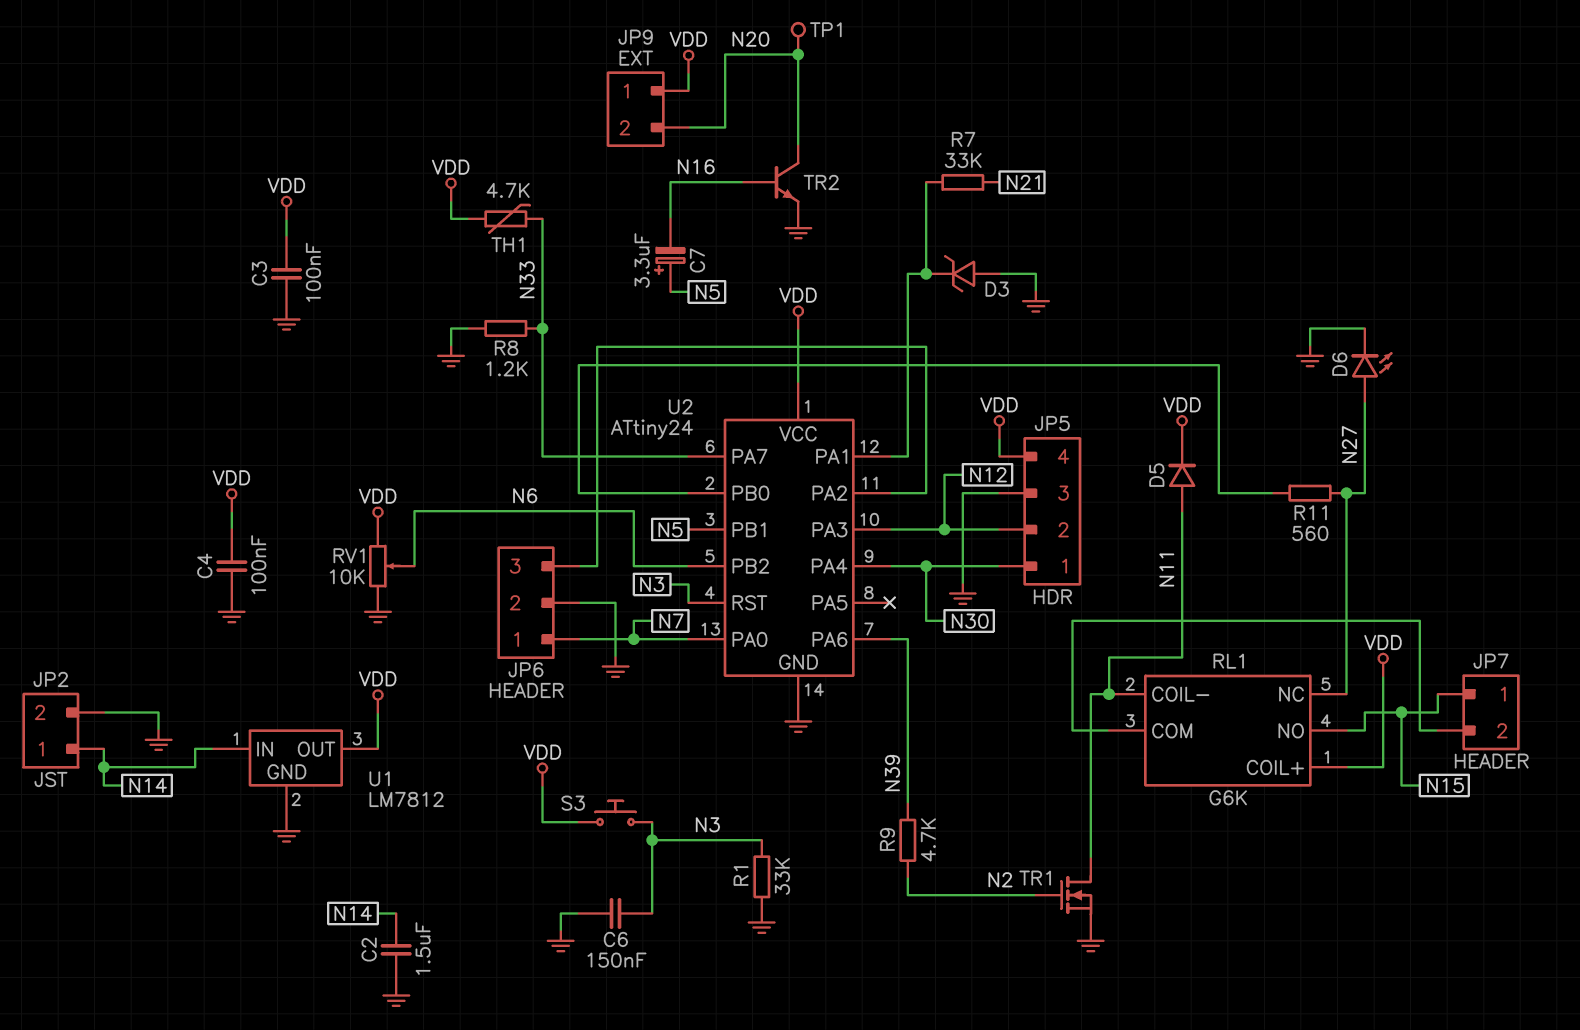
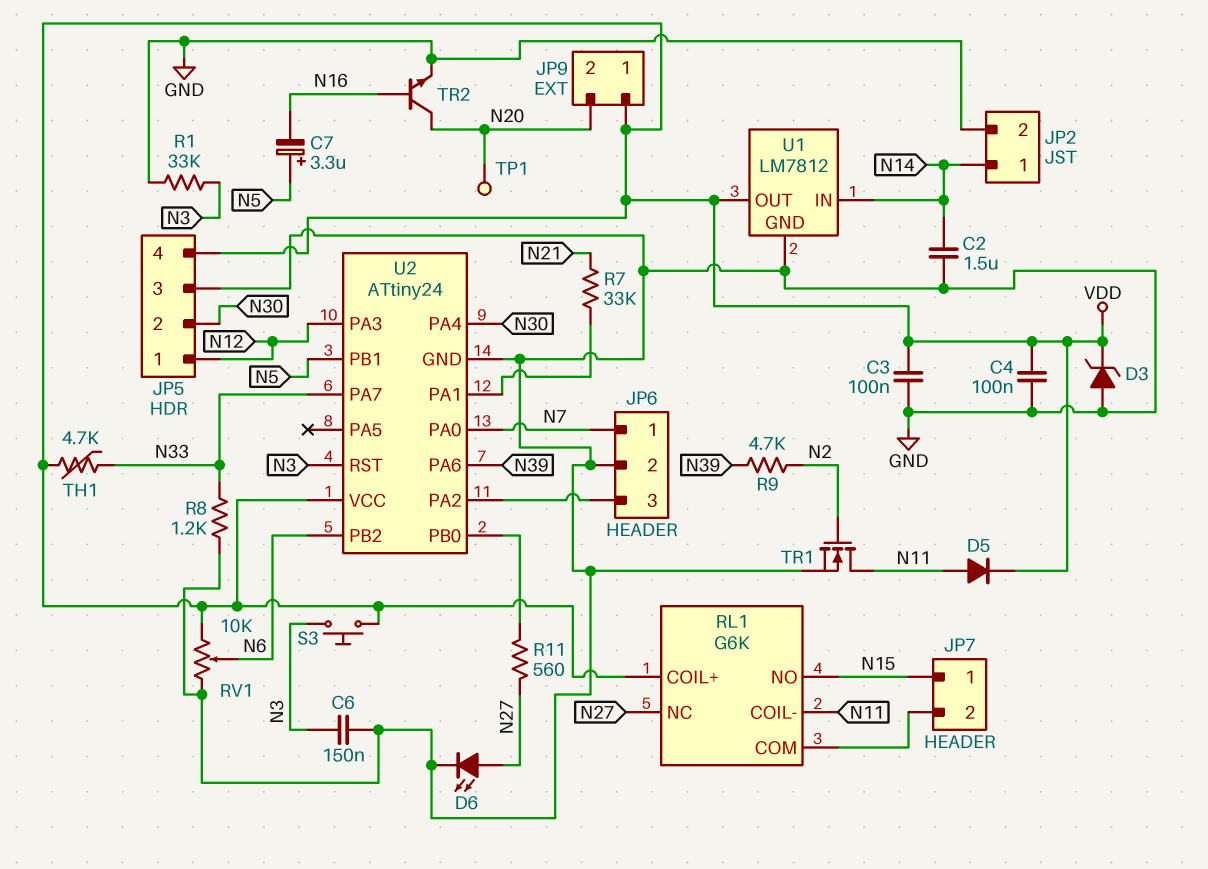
D3: zener (A GND, K U2/PA1) -> zener (A GND, K VDD)
JP5 pin 1: N30 -> N12
JP5 pin 2: N12 -> N30

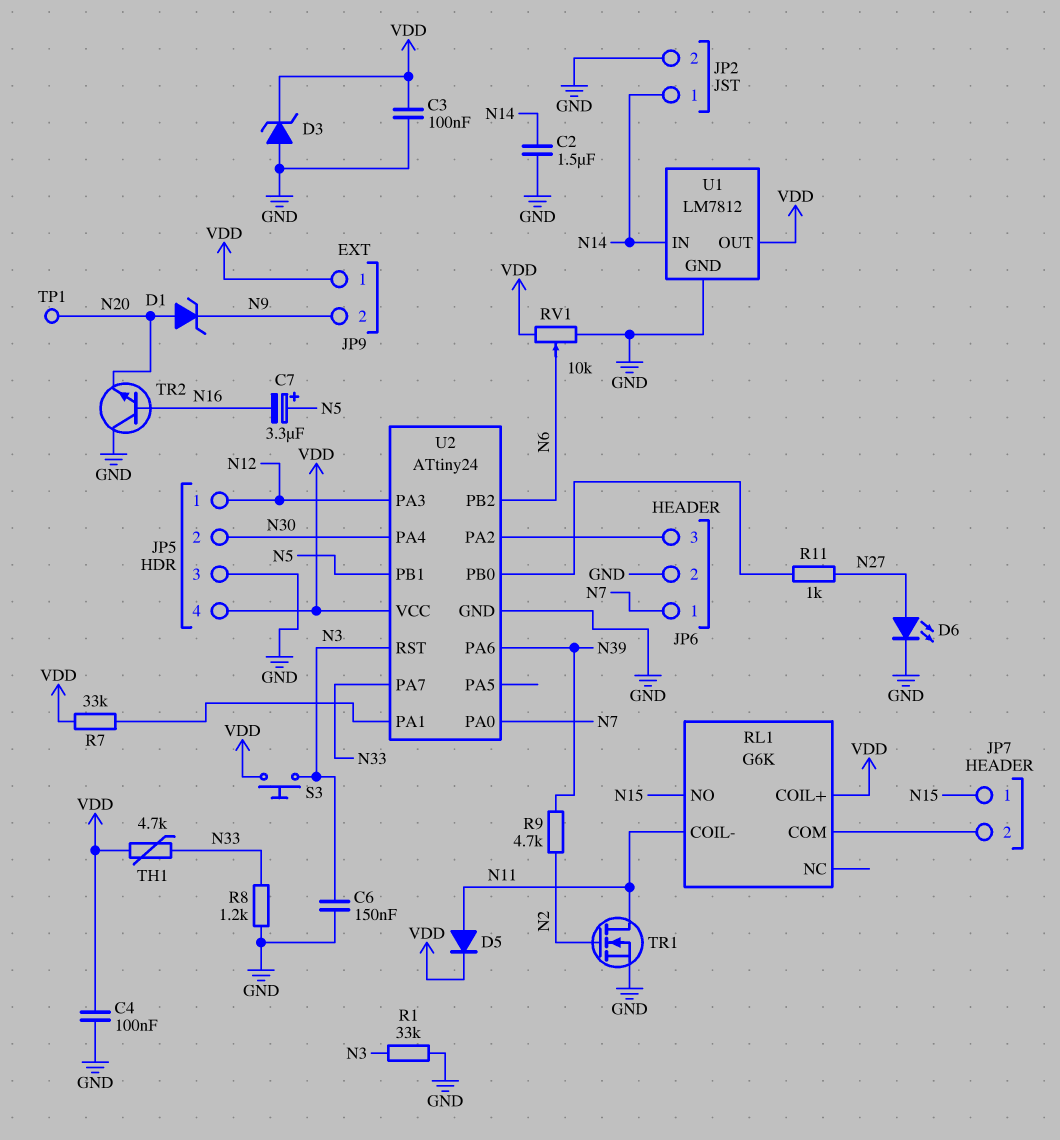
D1: none -> zener (A N20, K N9)
JP9 pin 2: N20 -> N9
R7: 33k (N21, U2/PA1) -> 33k (U2/PA1, VDD)
R11: 560 (N27, U2/PB0) -> 1k (N27, U2/PB0)
RL1 pin NC: N27 -> none
TR2: NPN (B N16, C N20, E GND) -> NPN (B N16, C GND, E N20)

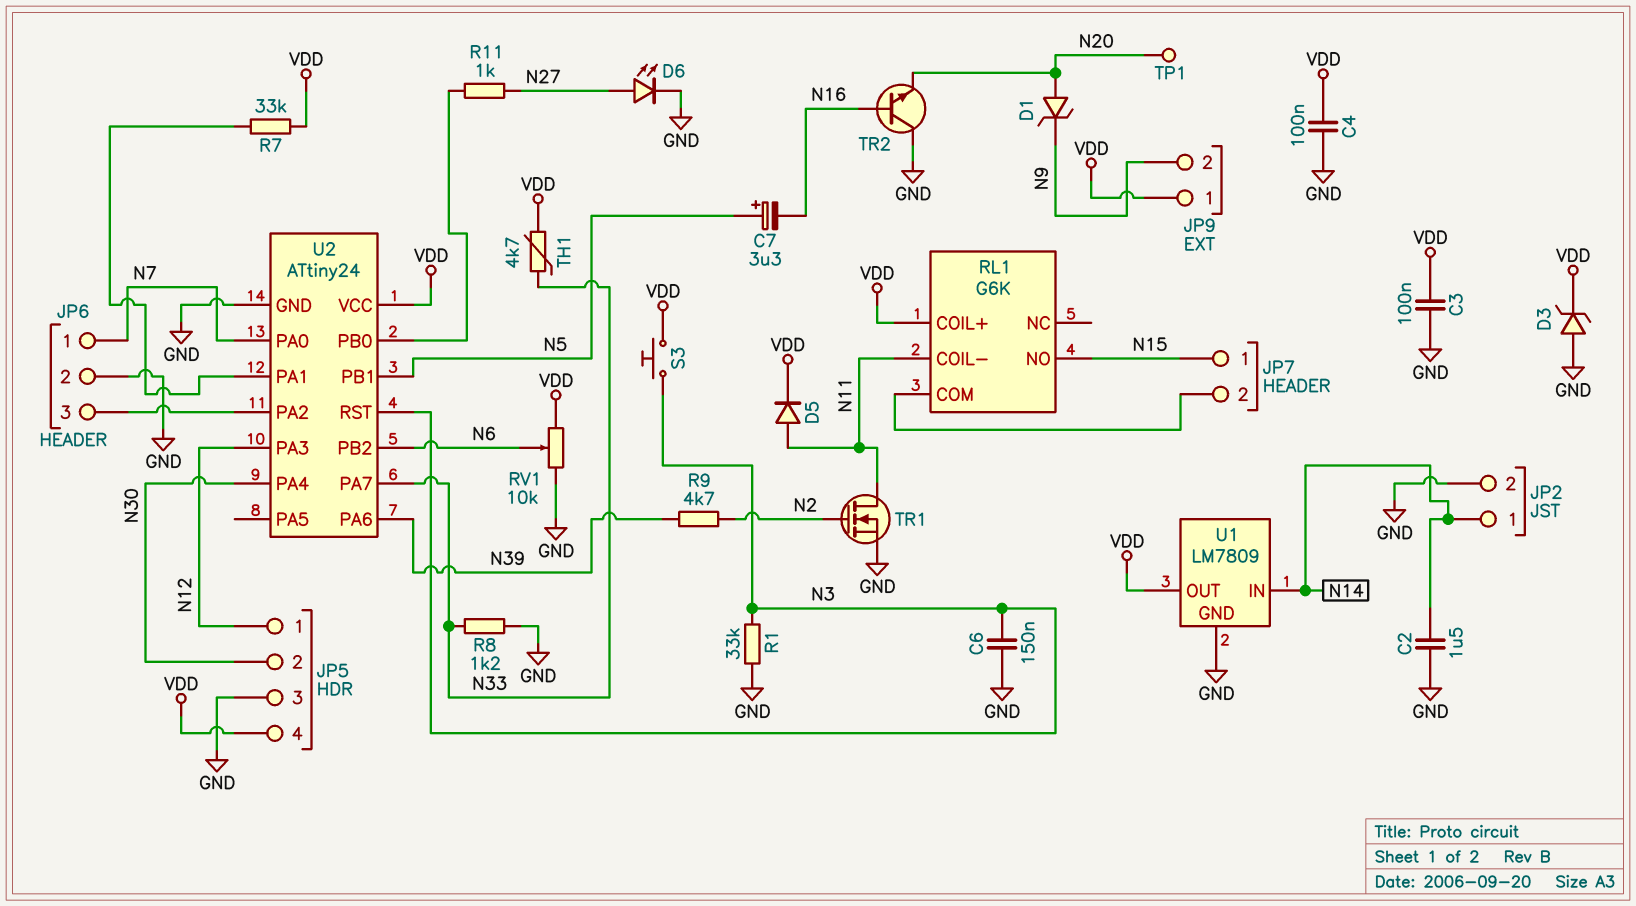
U1: LM7812 -> LM7809

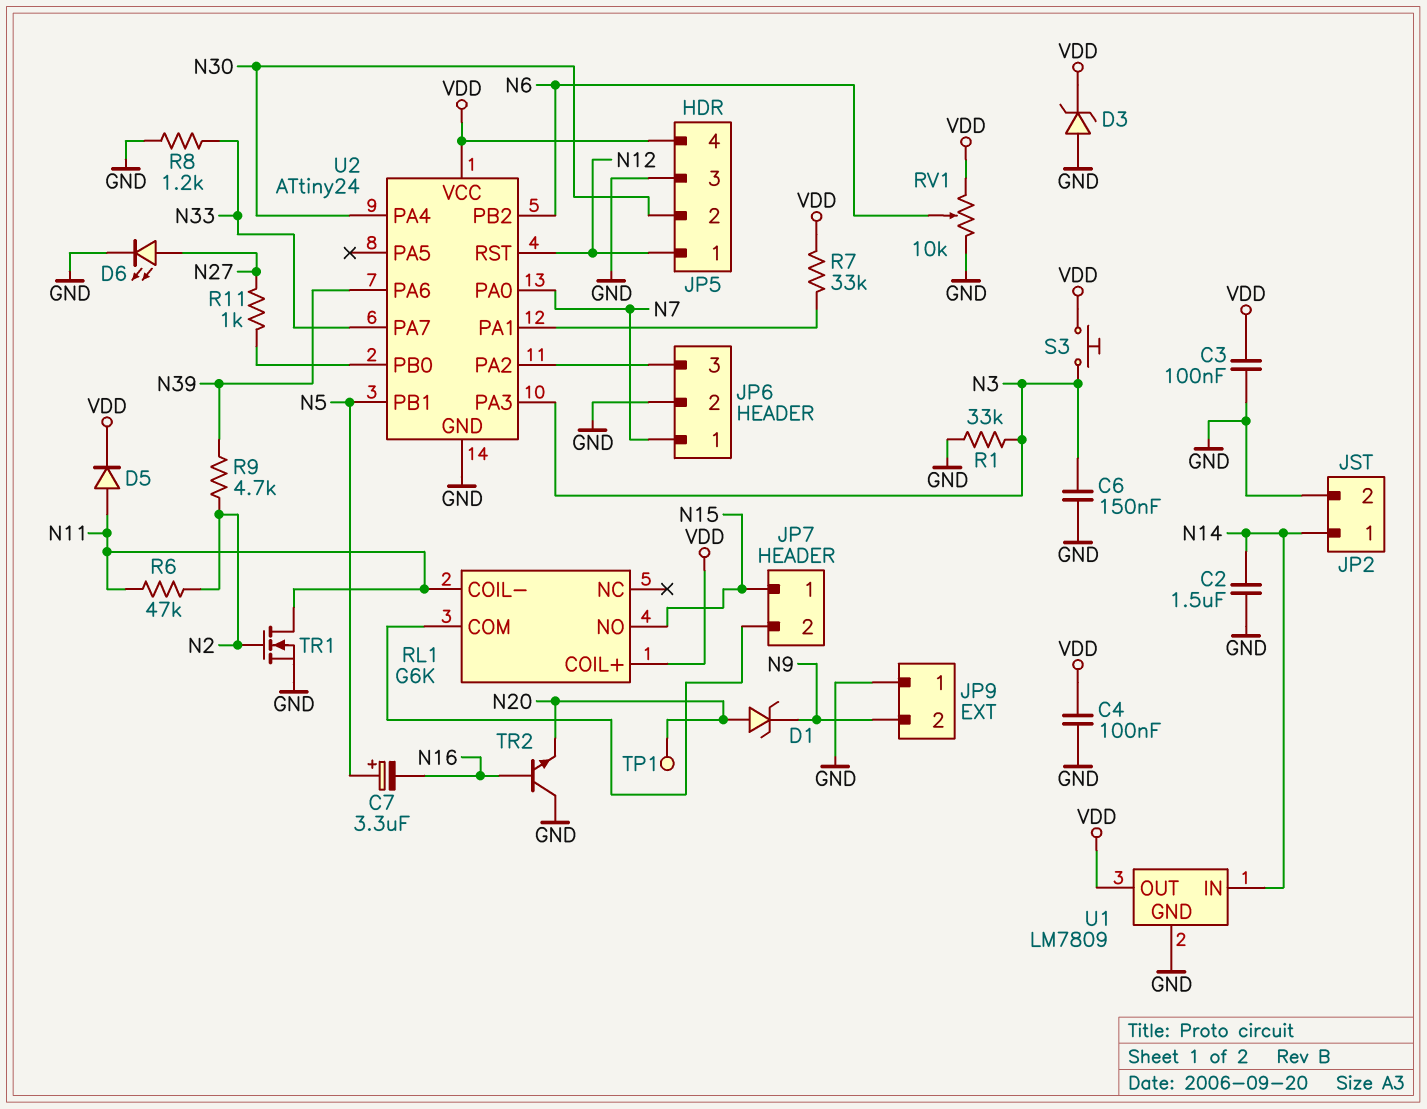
JP9 pin 1: VDD -> GND
R6: none -> 47k (N2, N11)
TH1: 4.7k (N33, VDD) -> none
U2 pin PA3: N12 -> N3
U2 pin RST: N3 -> N12

